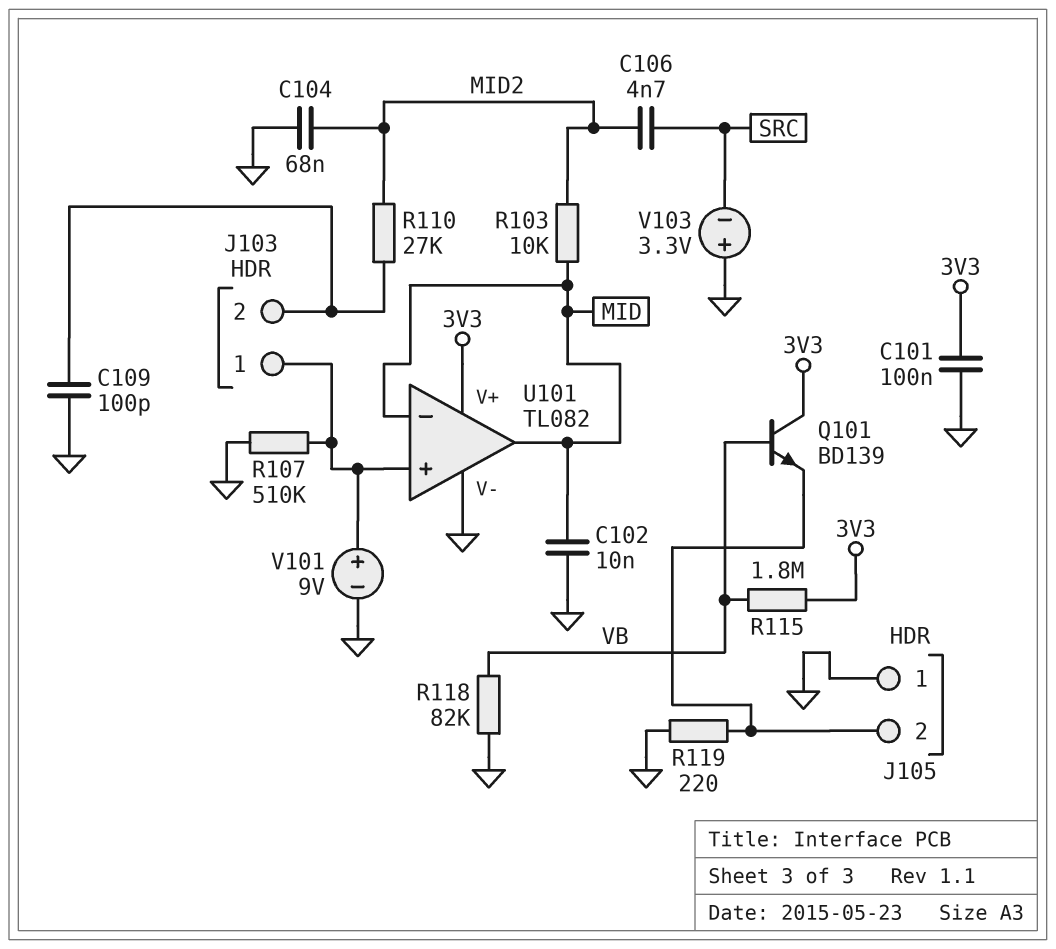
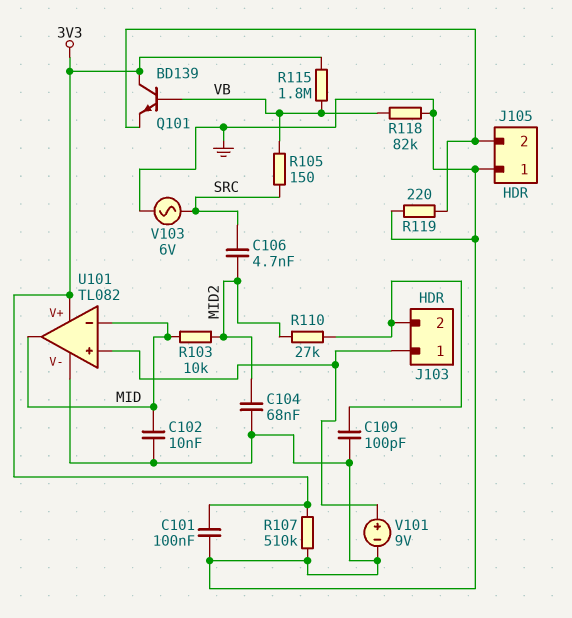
R105: none -> 150 (SRC, VB)
R107: 510k (GND, J103/1) -> 510k (3V3, GND)
V103: 3.3V (plus GND, minus SRC) -> AC 6V (GND, SRC)

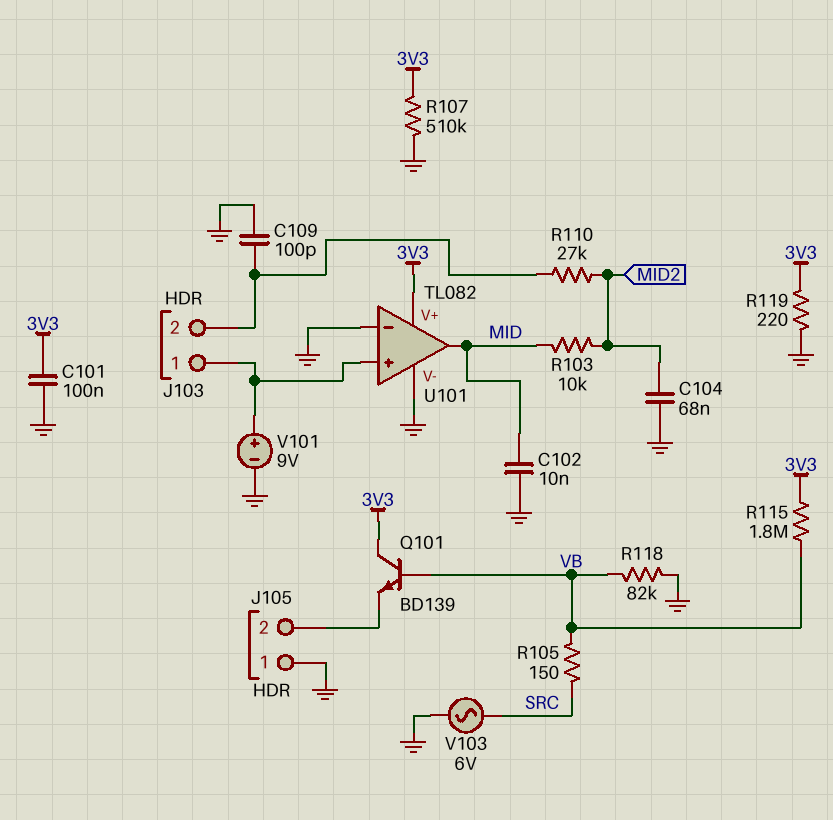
C106: 4.7nF (MID2, SRC) -> none
R119: 220 (GND, J105/2) -> 220 (3V3, GND)
U101 pin in-: MID -> GND

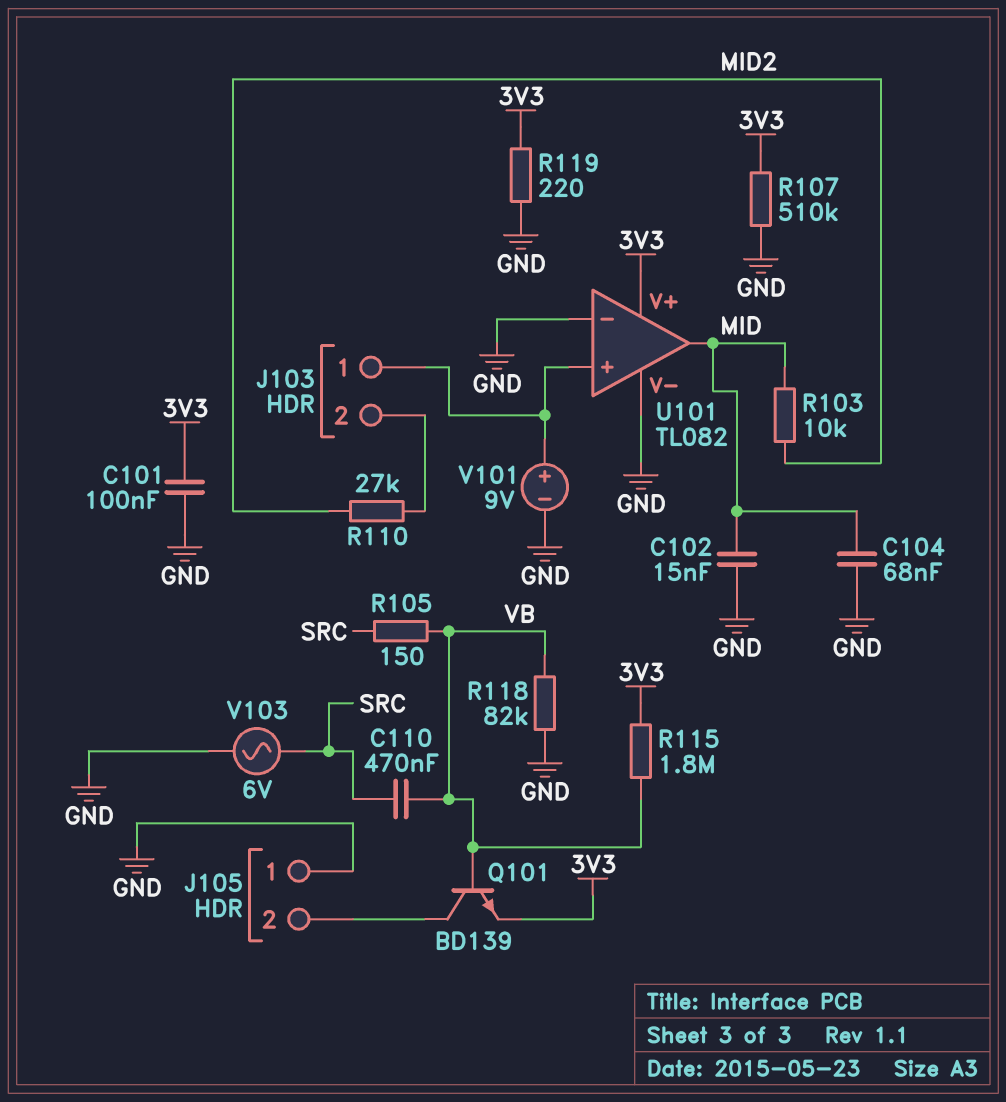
C102: 10nF (GND, MID) -> 15nF (GND, MID)
C104: 68nF (GND, MID2) -> 68nF (GND, MID)
C109: 100pF (GND, J103/2) -> none
C110: none -> 470nF (SRC, VB)
Q101: NPN BD139 (B VB, C 3V3, E J105/2) -> NPN BD139 (B VB, C J105/2, E 3V3)

